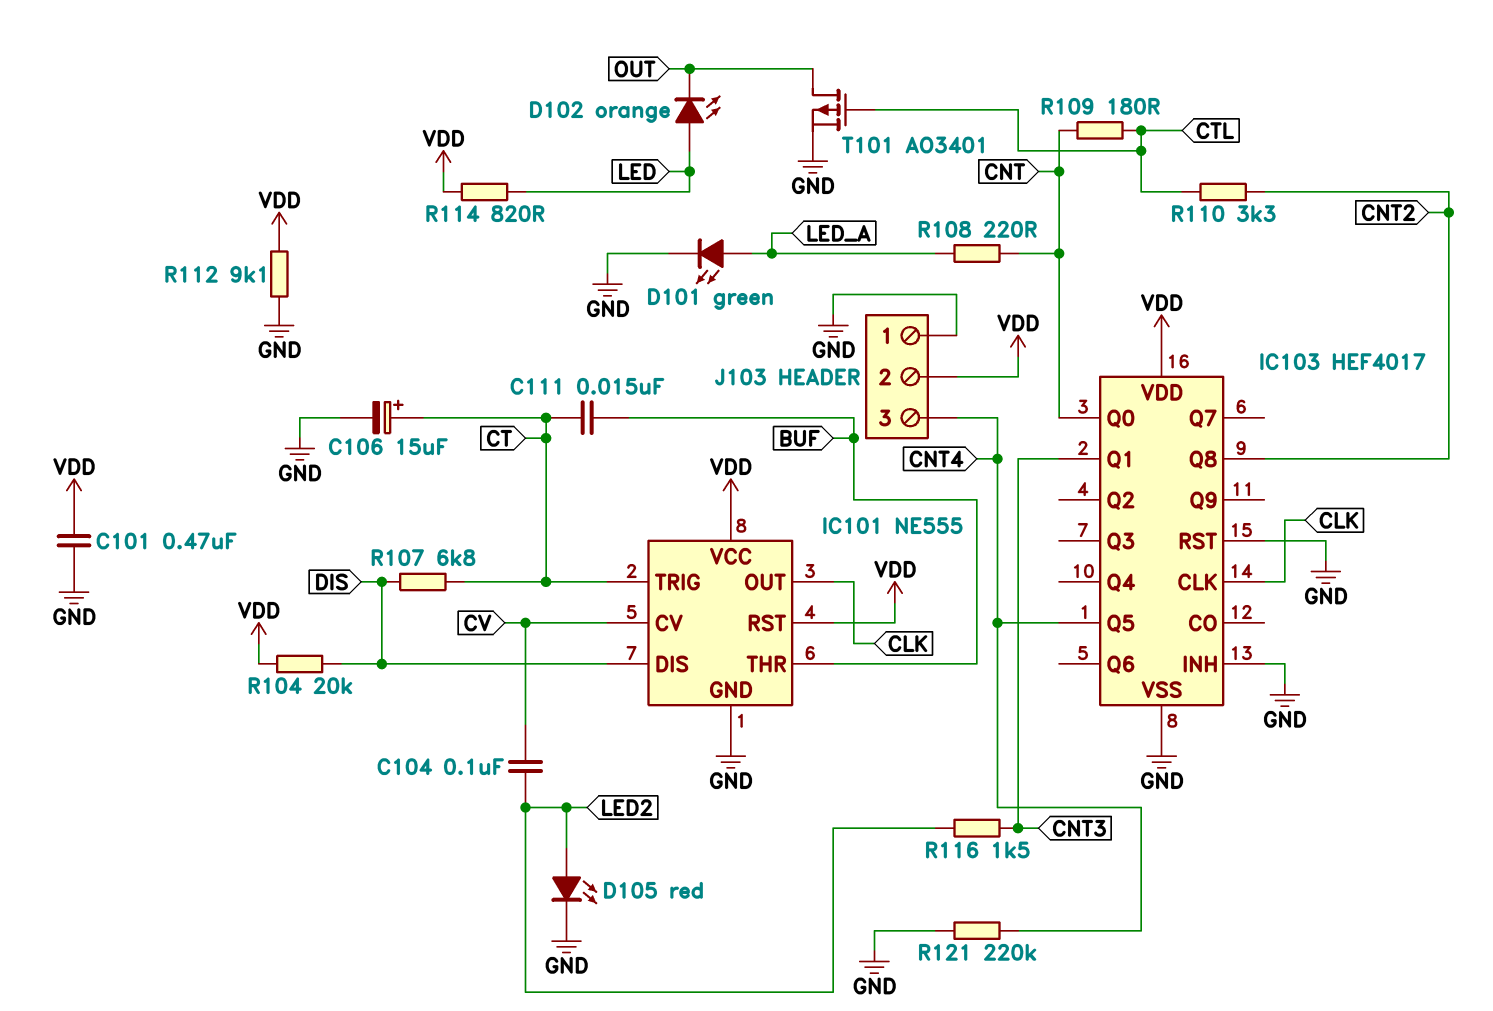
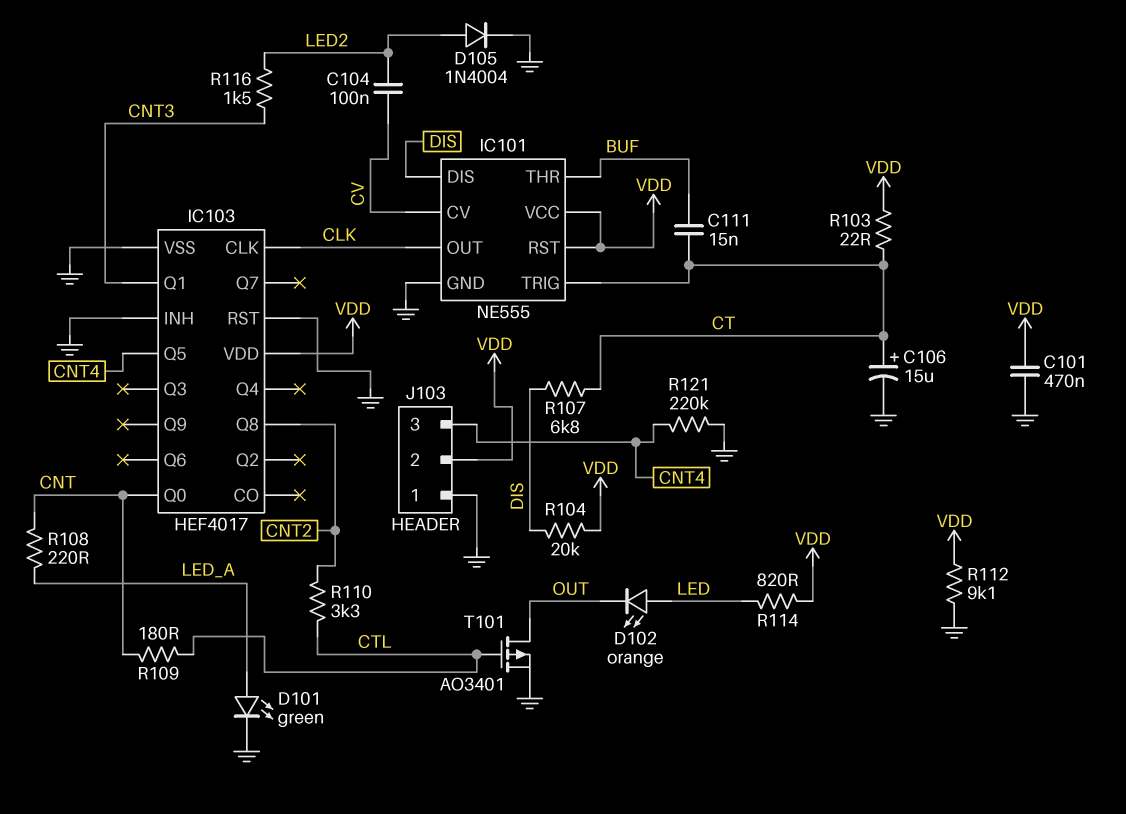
D105: LED red (A LED2, K GND) -> diode 1N4004 (A LED2, K GND)
R103: none -> 22 (CT, VDD)

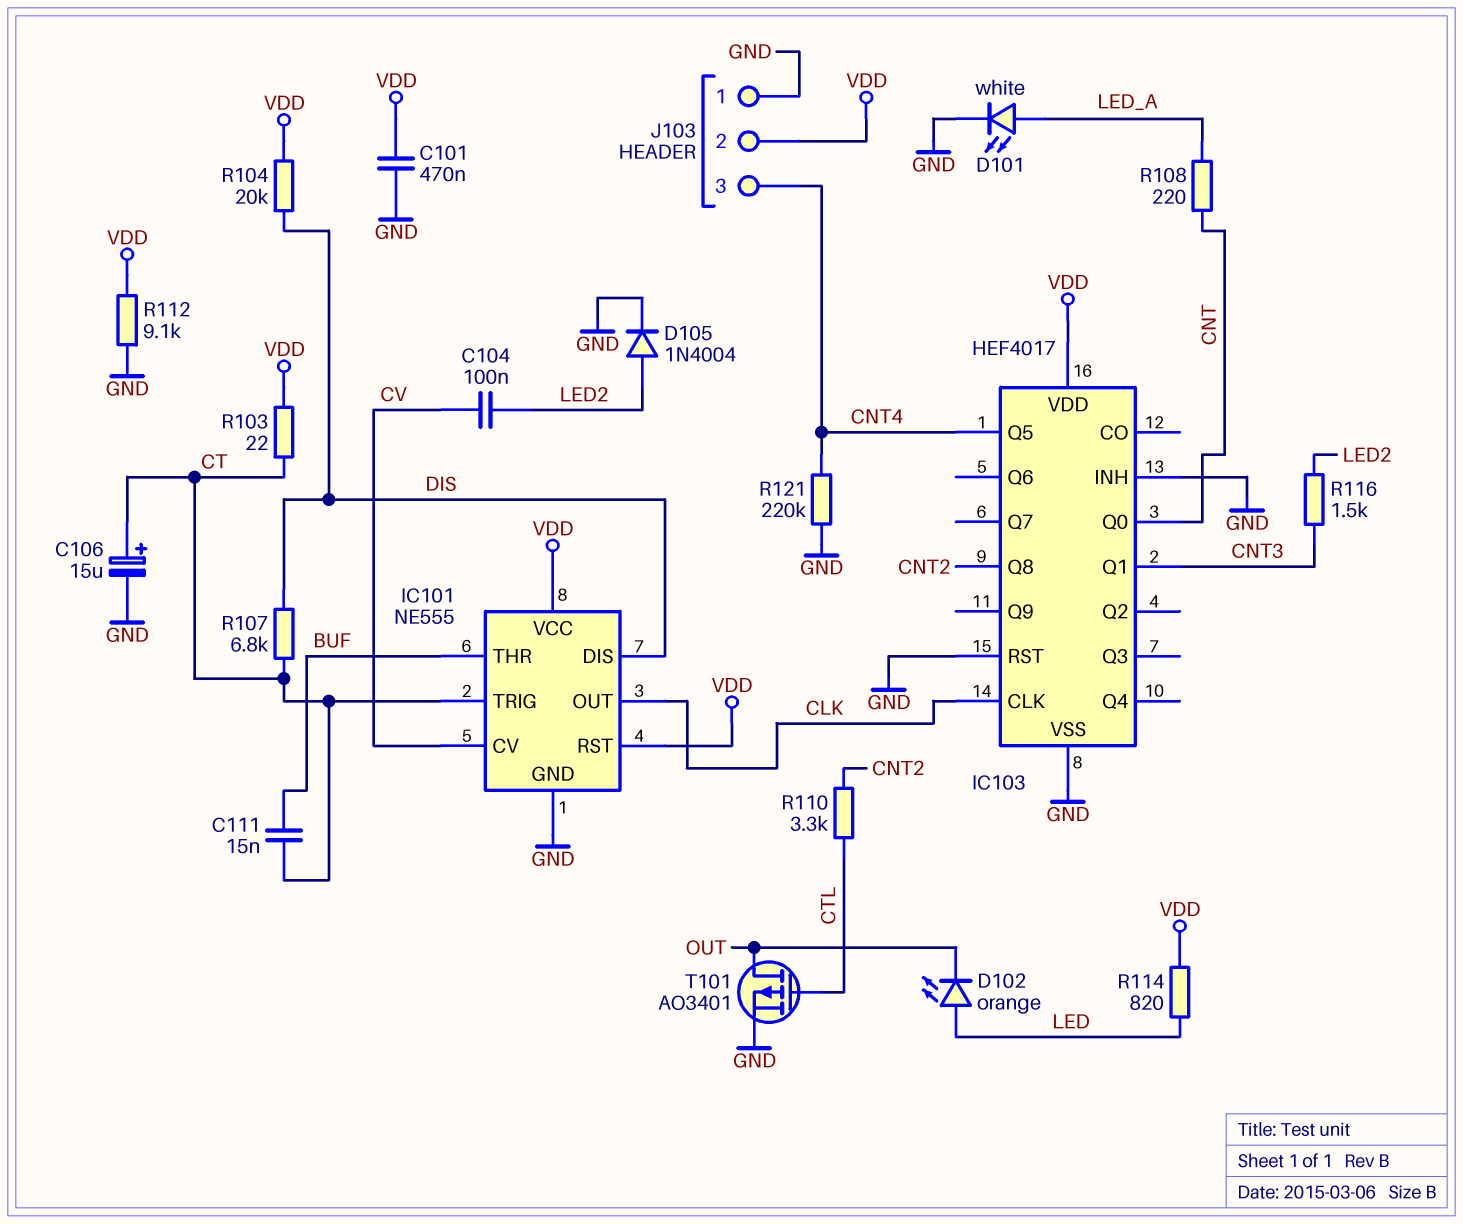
D101: LED green (A LED_A, K GND) -> LED white (A LED_A, K GND)
R109: 180 (CNT, CTL) -> none

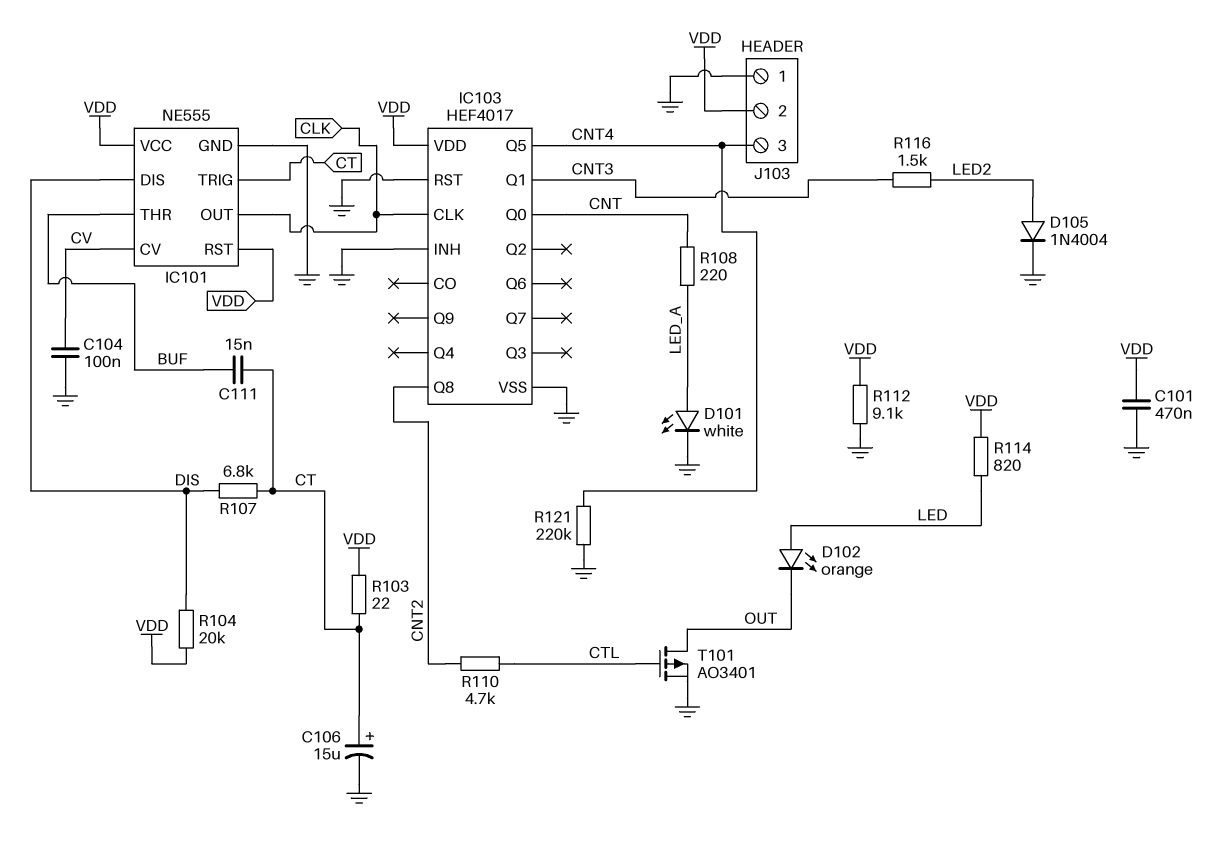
C104: 100nF (CV, LED2) -> 100nF (CV, GND)
R110: 3.3k (CNT2, CTL) -> 4.7k (CNT2, CTL)

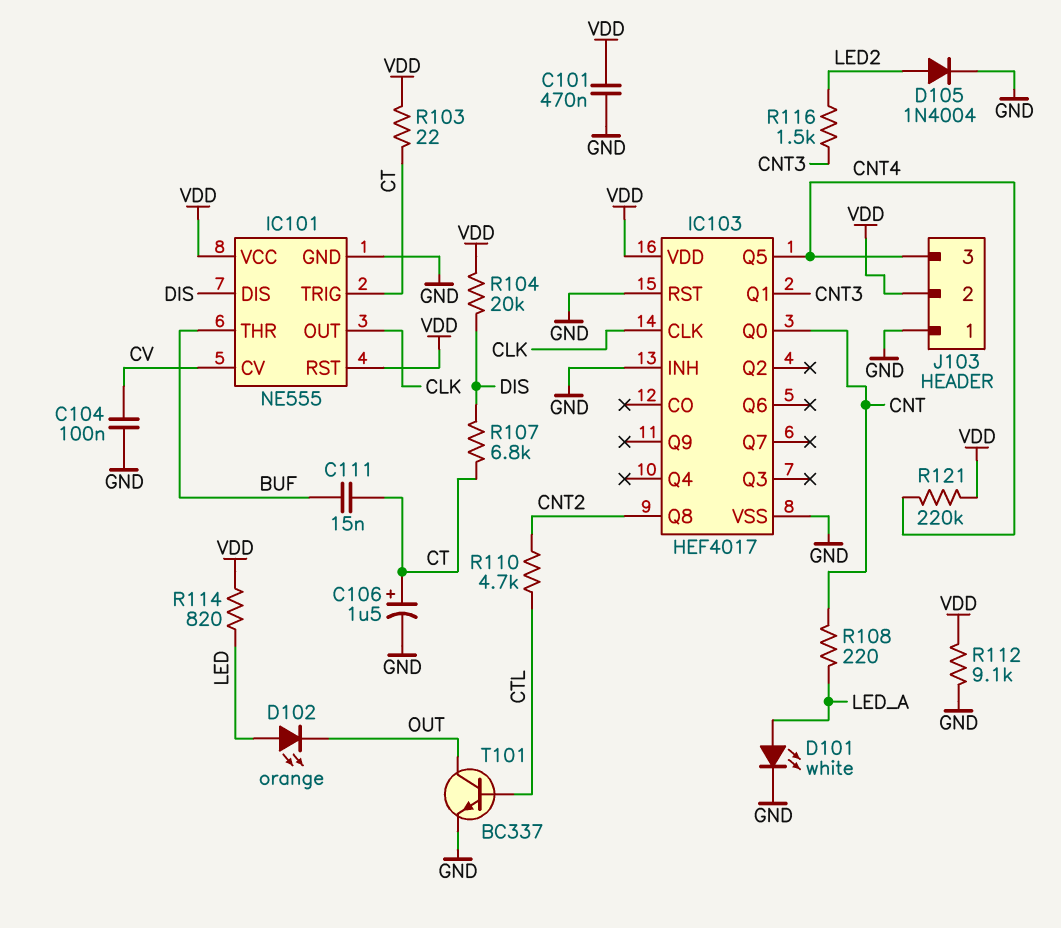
C106: 15uF (plus CT, minus GND) -> 1.5uF (plus CT, minus GND)
R121: 220k (CNT4, GND) -> 220k (CNT4, VDD)
T101: PMOS AO3401 (G CTL, D OUT, S GND) -> NPN BC337 (B CTL, C OUT, E GND)

